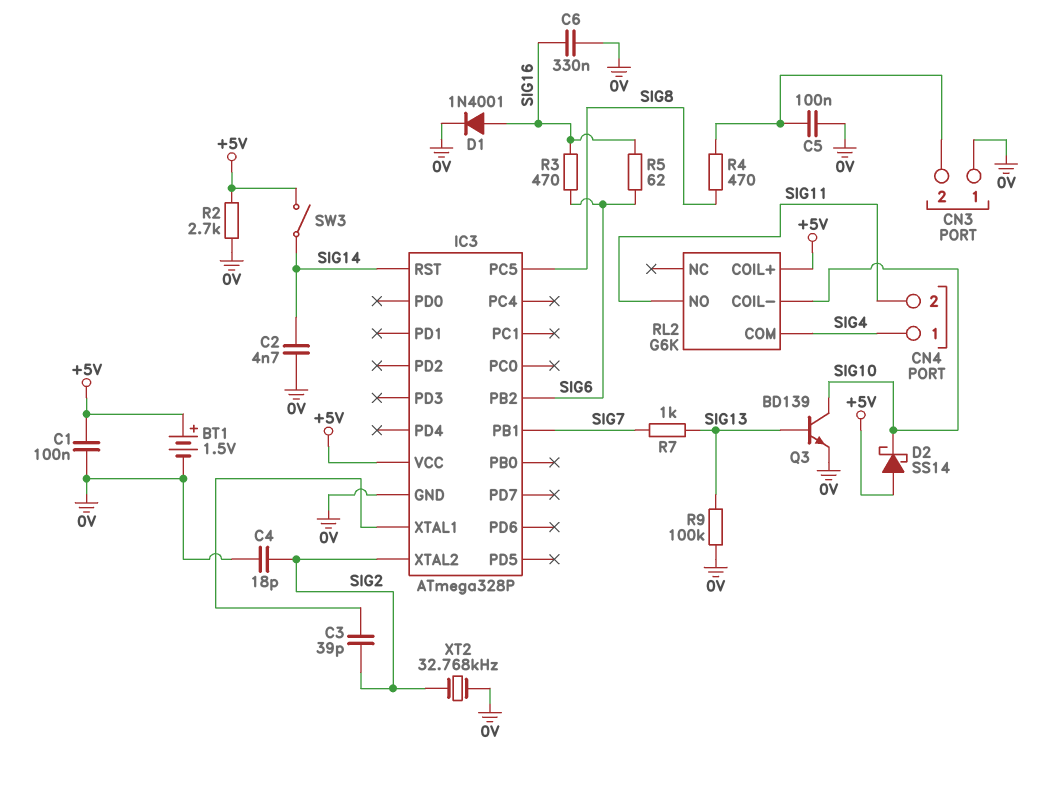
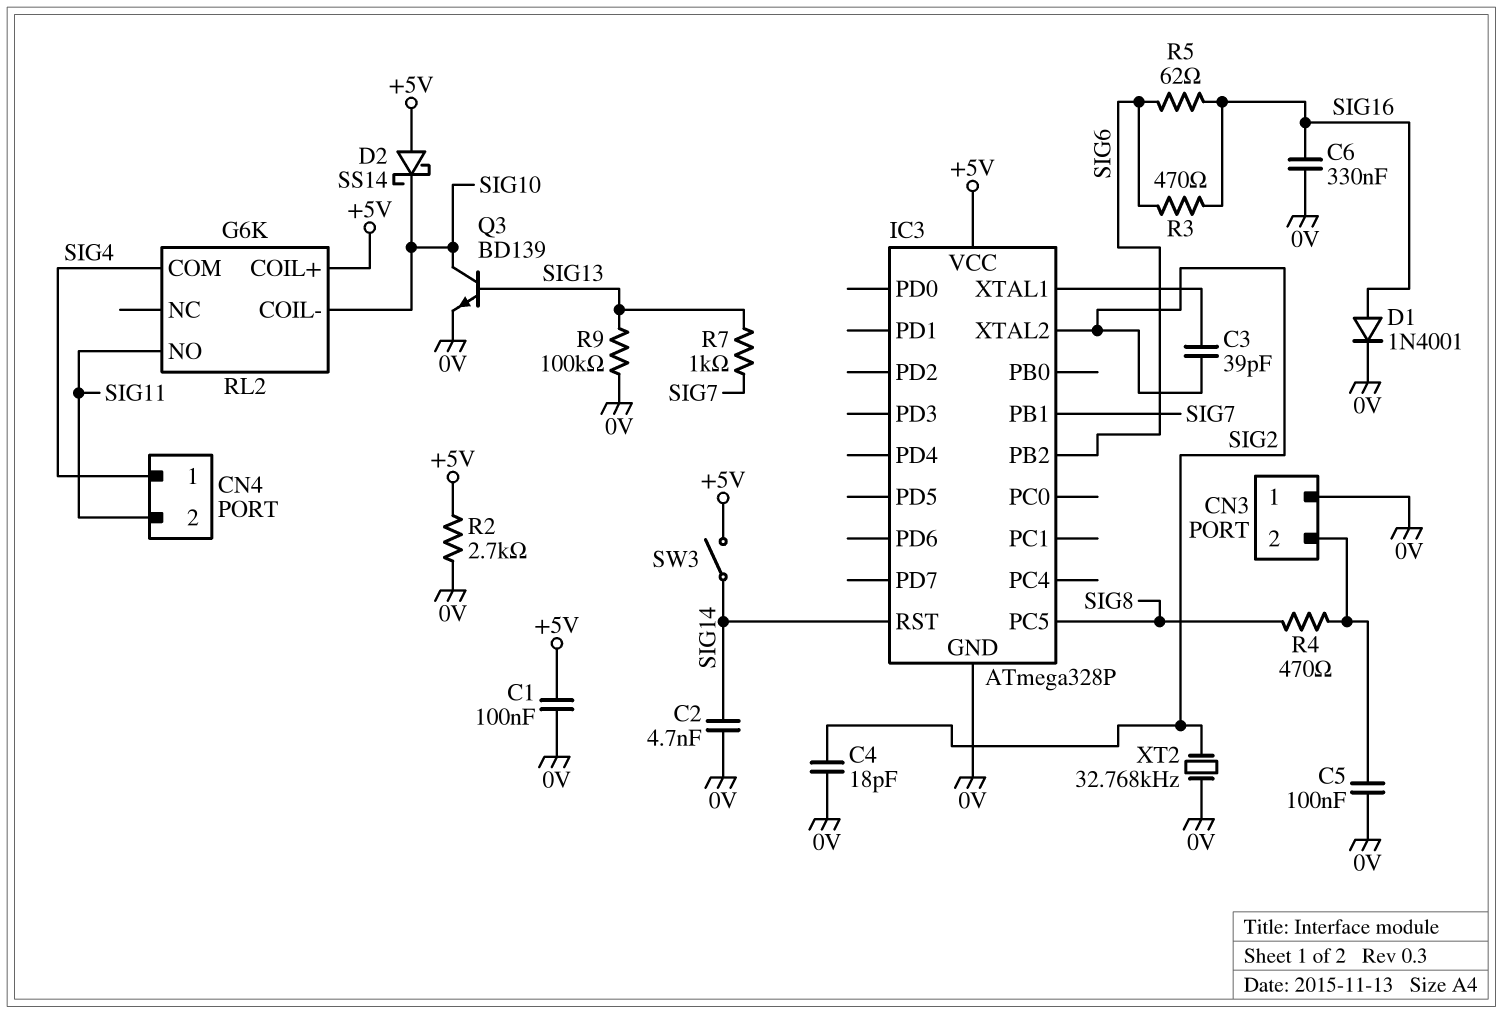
BT1: 1.5V (plus +5V, minus 0V) -> none

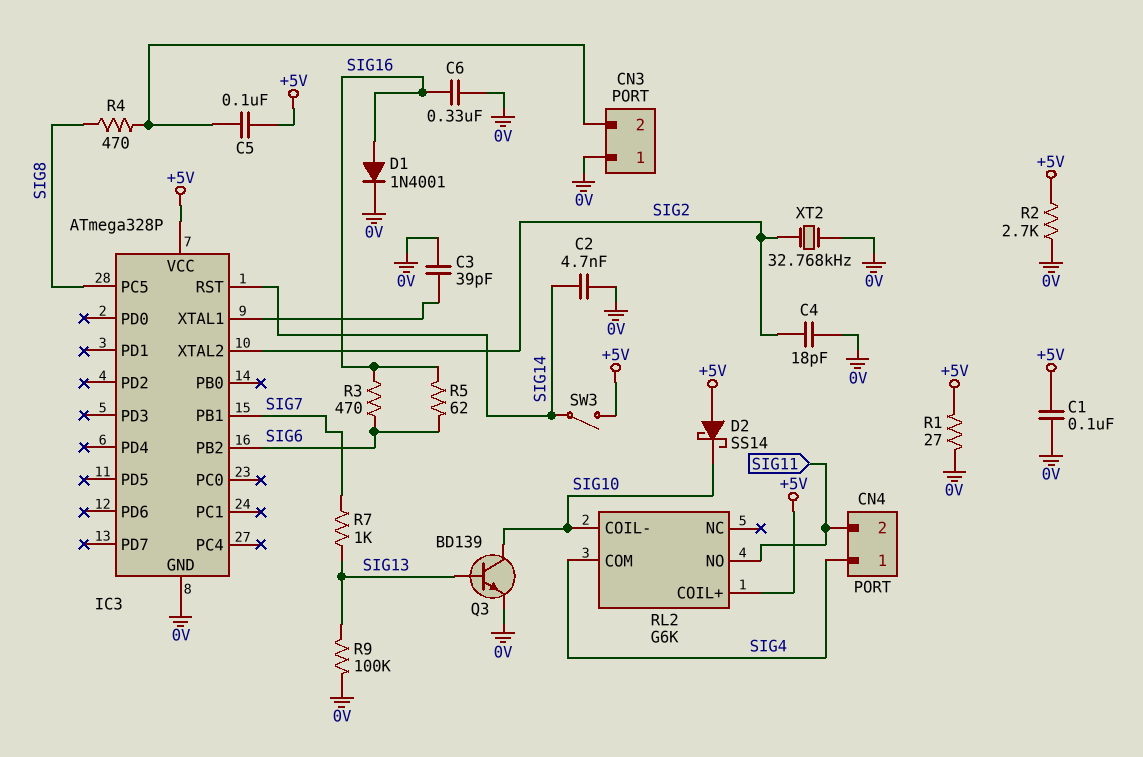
C3: 39pF (IC3/XTAL1, SIG2) -> 39pF (0V, IC3/XTAL1)
C5: 100nF (0V, CN3/2) -> 100nF (+5V, CN3/2)
R1: none -> 27 (+5V, 0V)

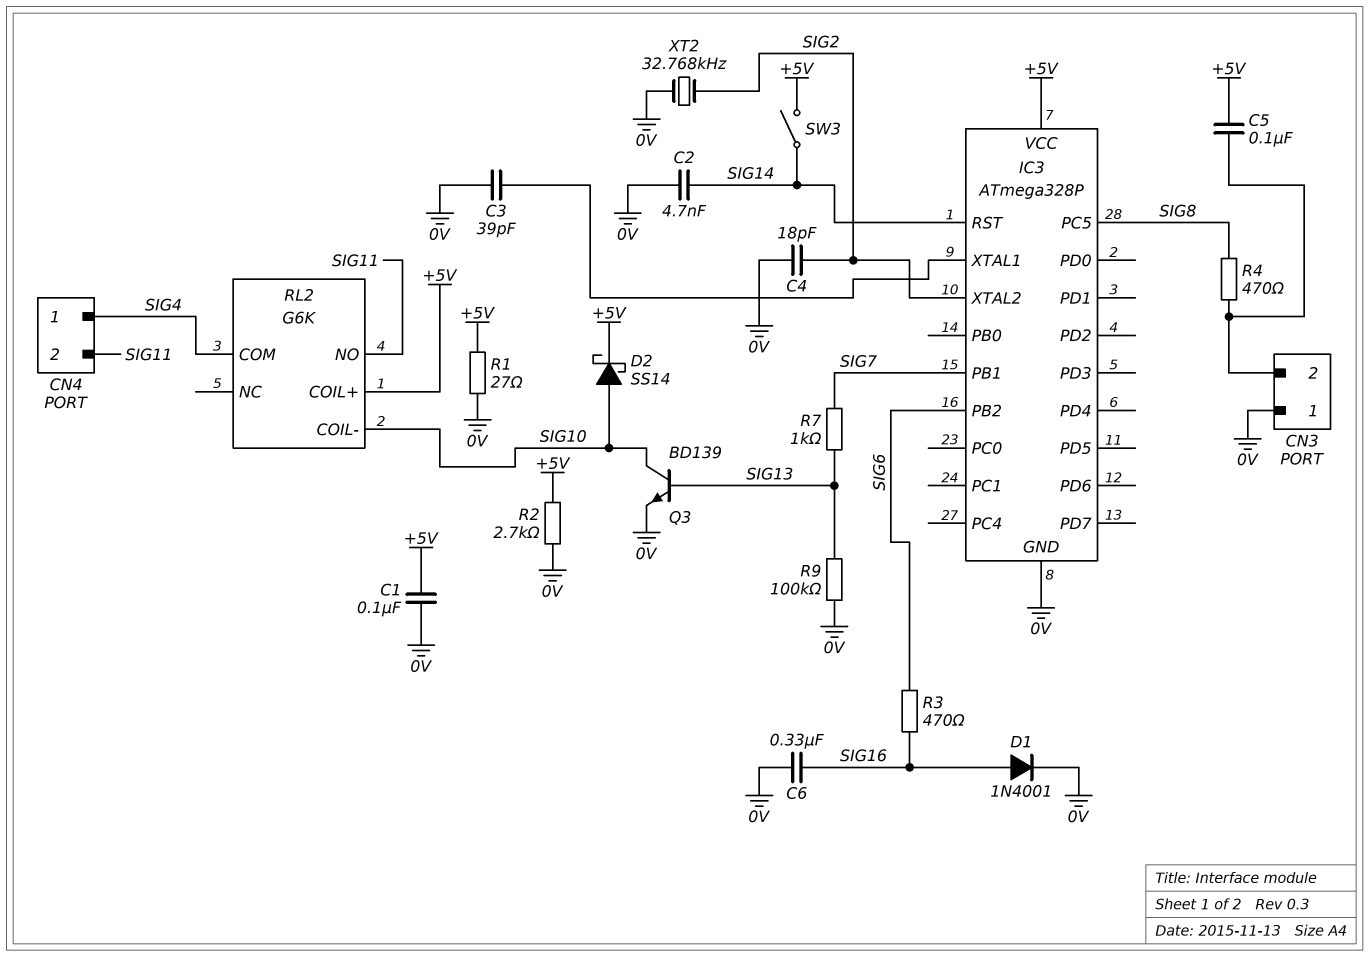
D2: schottky SS14 (A +5V, K SIG10) -> schottky SS14 (A SIG10, K +5V)
R5: 62 (SIG6, SIG16) -> none

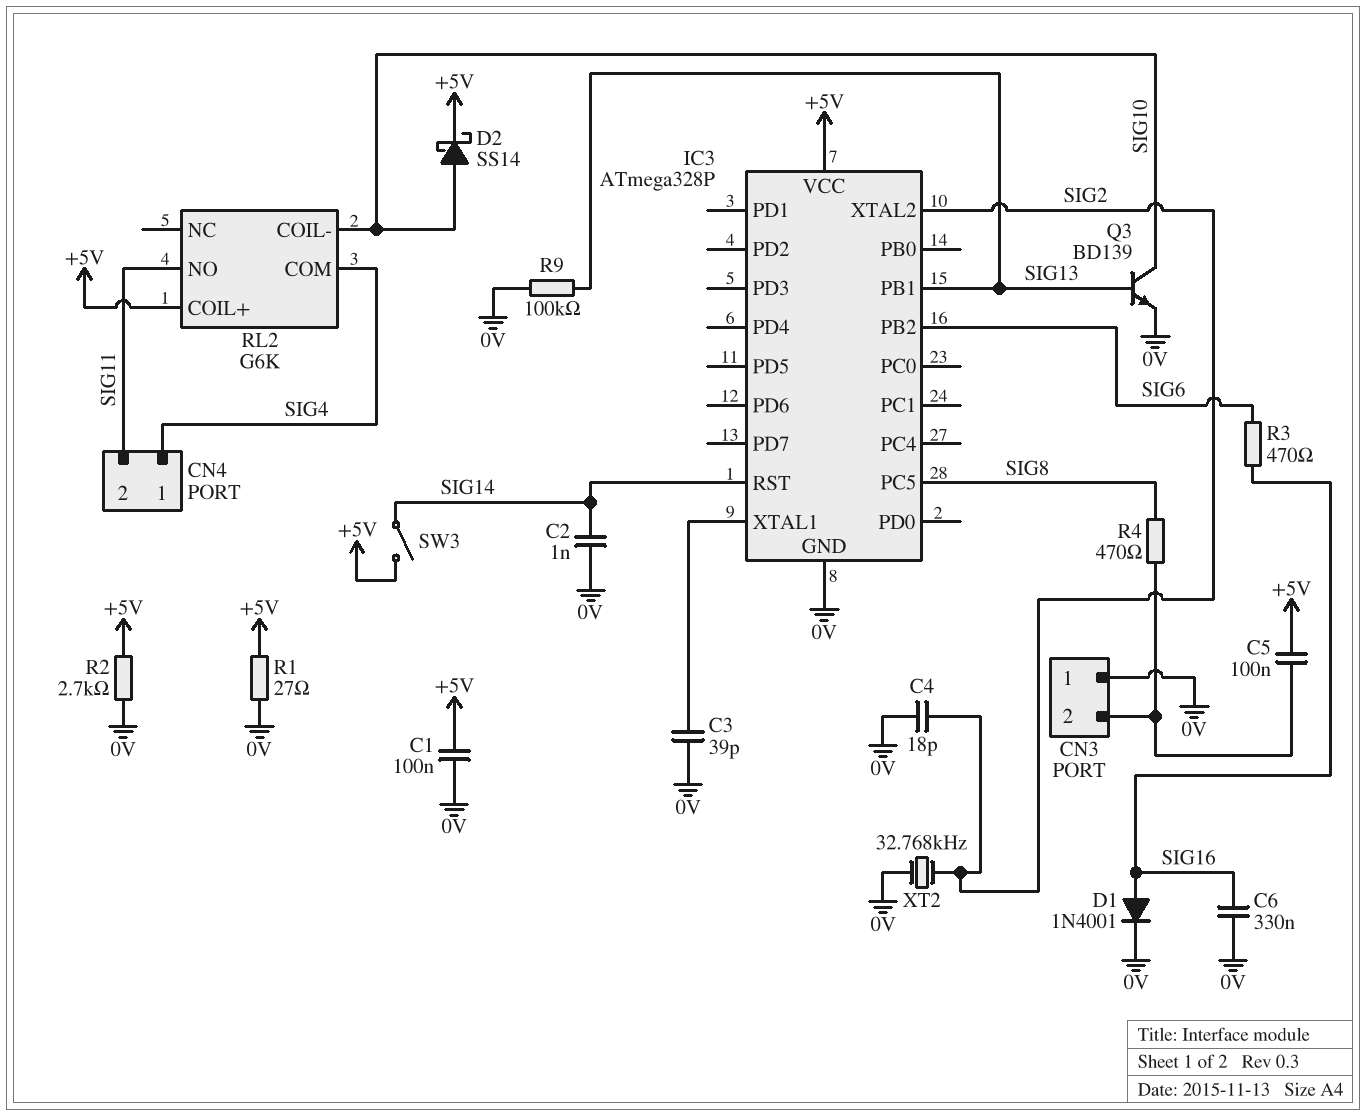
C2: 4.7nF (0V, SIG14) -> 1nF (0V, SIG14)
IC3 pin PB1: SIG7 -> SIG13
R7: 1k (SIG7, SIG13) -> none

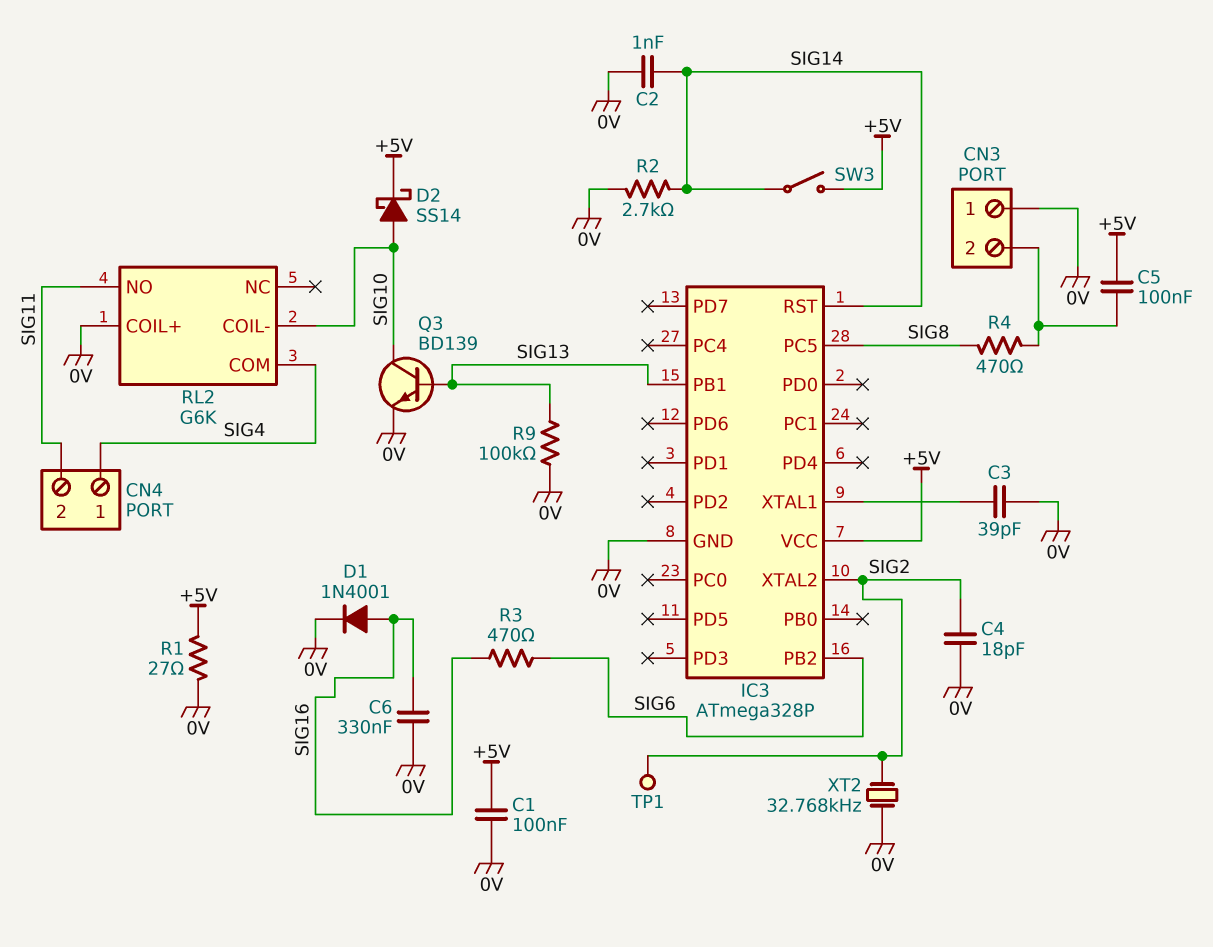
R2: 2.7k (+5V, 0V) -> 2.7k (0V, SIG14)
RL2 pin COIL+: +5V -> 0V
TP1: none -> test point (SIG2)

